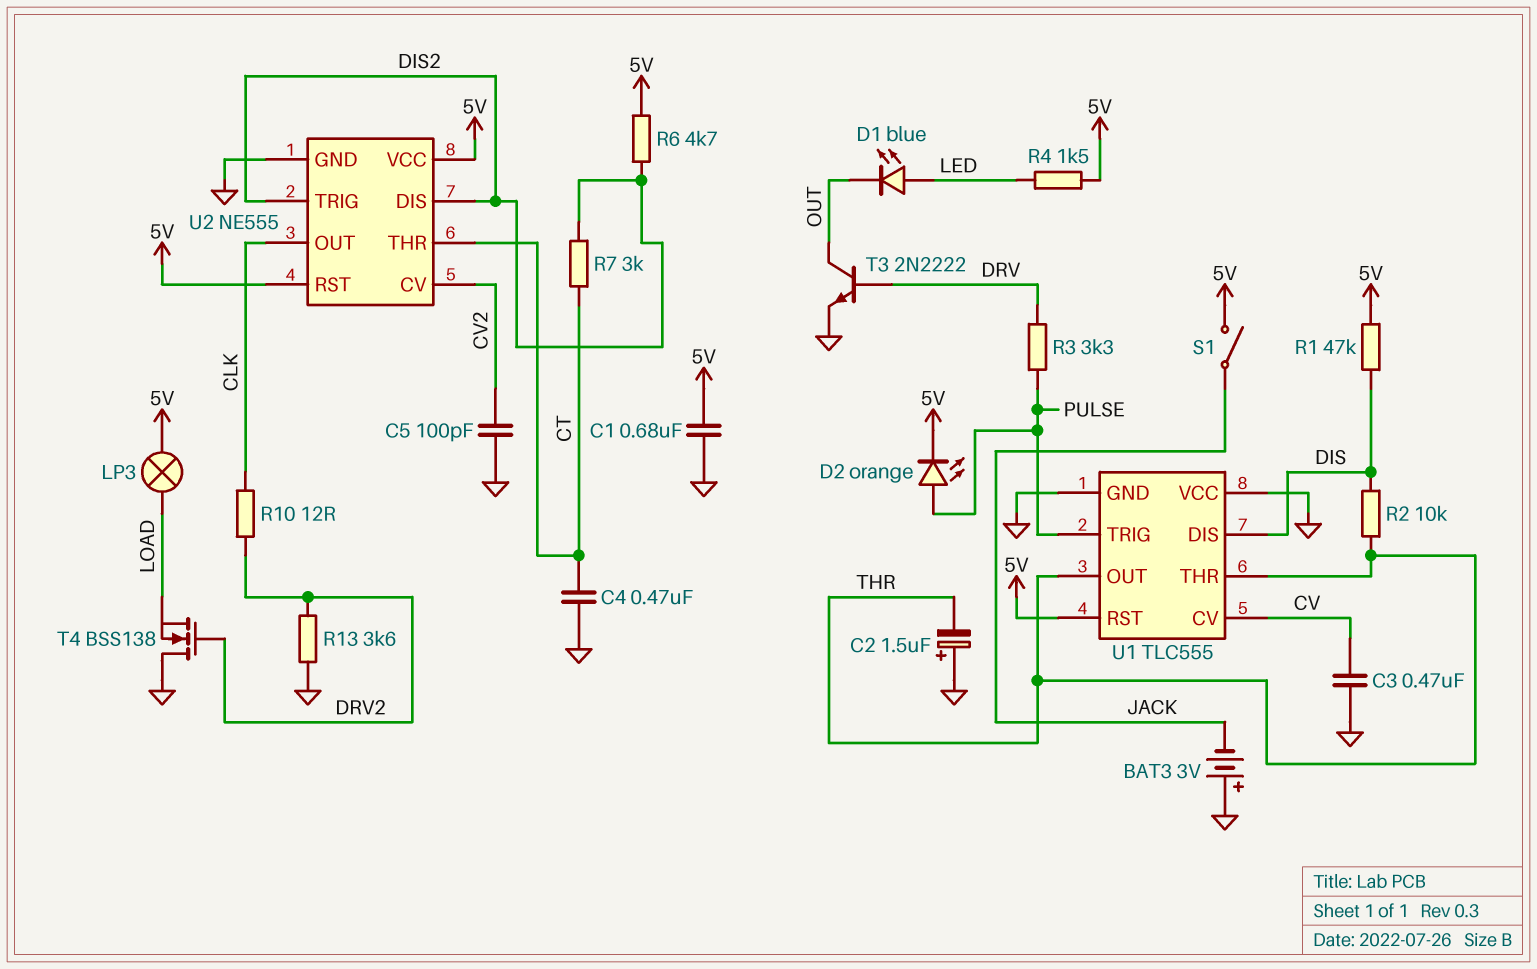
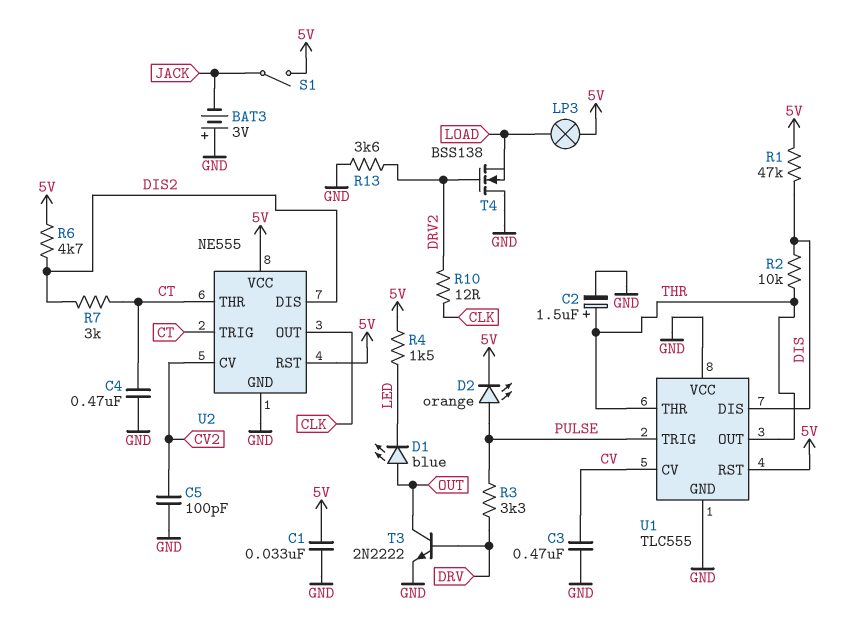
C1: 680nF (5V, GND) -> 33nF (5V, GND)
C2: 1.5uF (plus GND, minus THR) -> 1.5uF (plus THR, minus GND)
D1: LED blue (A LED, K OUT) -> LED blue (A OUT, K LED)
U2 pin TRIG: DIS2 -> CT

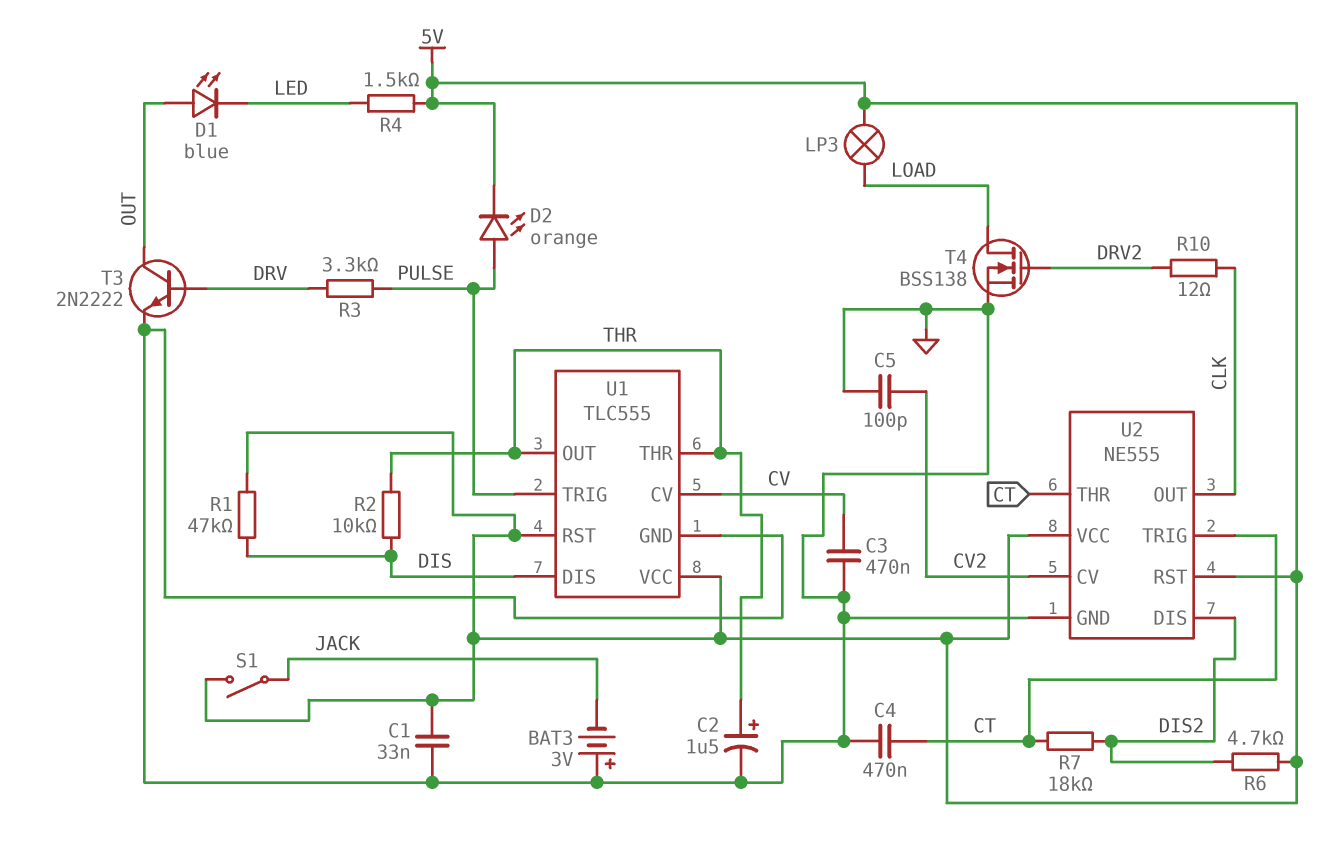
R7: 3k (CT, DIS2) -> 18k (CT, DIS2)
R13: 3.6k (DRV2, GND) -> none
T4: NMOS BSS138 (G DRV2, D GND, S LOAD) -> NMOS BSS138 (G DRV2, D LOAD, S GND)
U1 pin VCC: GND -> 5V

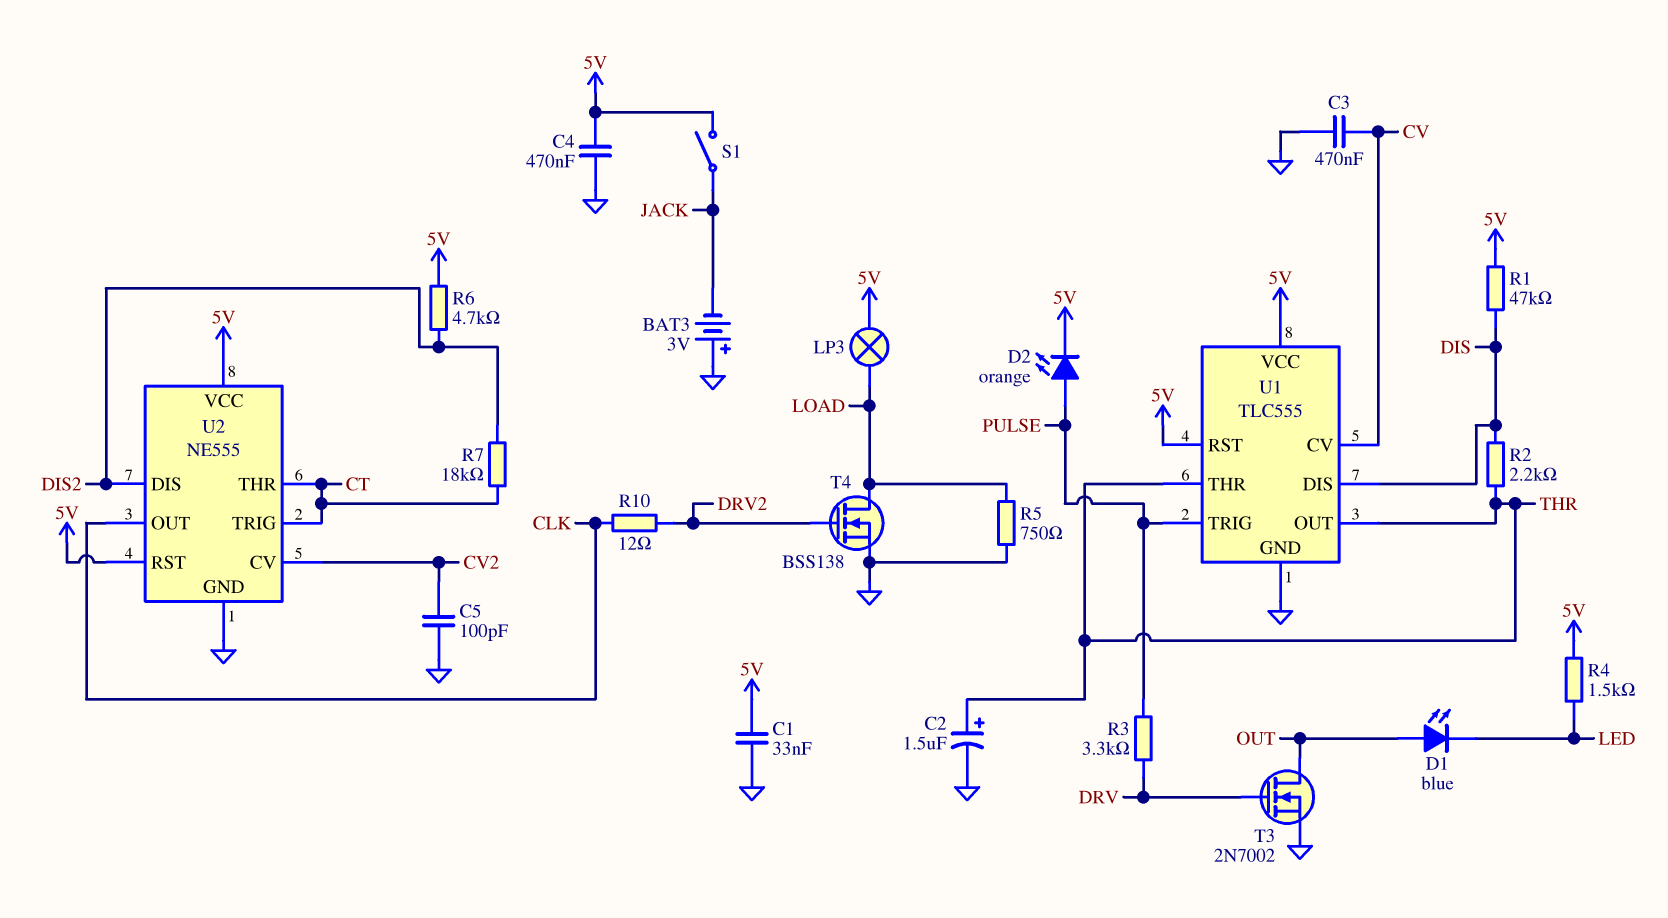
C4: 470nF (CT, GND) -> 470nF (5V, GND)
R2: 10k (DIS, THR) -> 2.2k (DIS, THR)
R5: none -> 750 (GND, LOAD)
T3: NPN 2N2222 (B DRV, C OUT, E GND) -> NMOS 2N7002 (G DRV, D OUT, S GND)

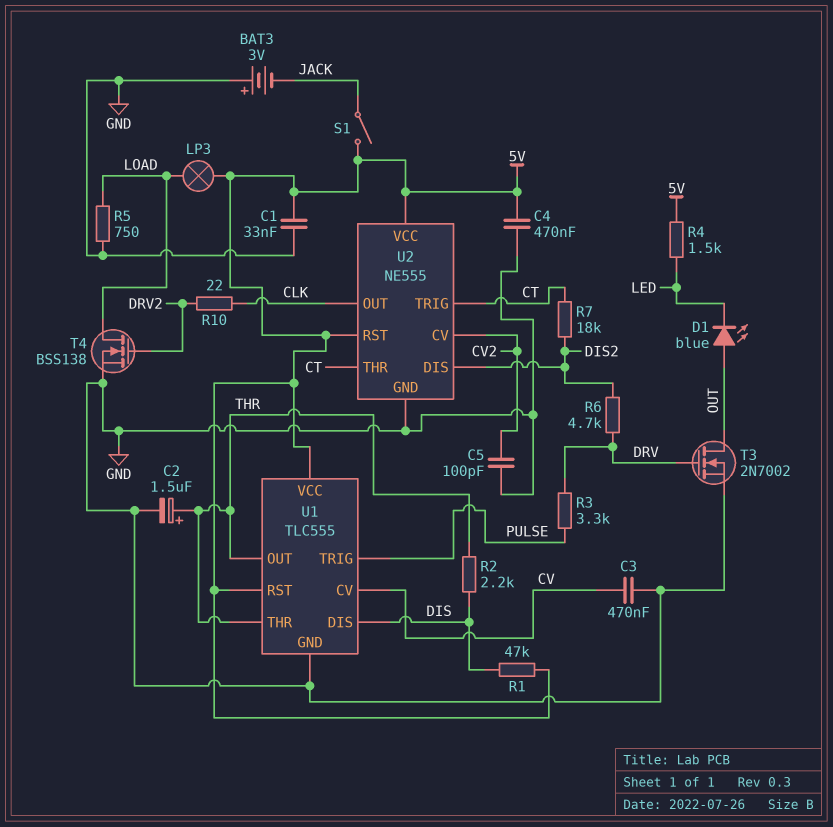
D2: LED orange (A PULSE, K 5V) -> none
R6: 4.7k (5V, DIS2) -> 4.7k (DIS2, DRV)
R10: 12 (CLK, DRV2) -> 22 (CLK, DRV2)

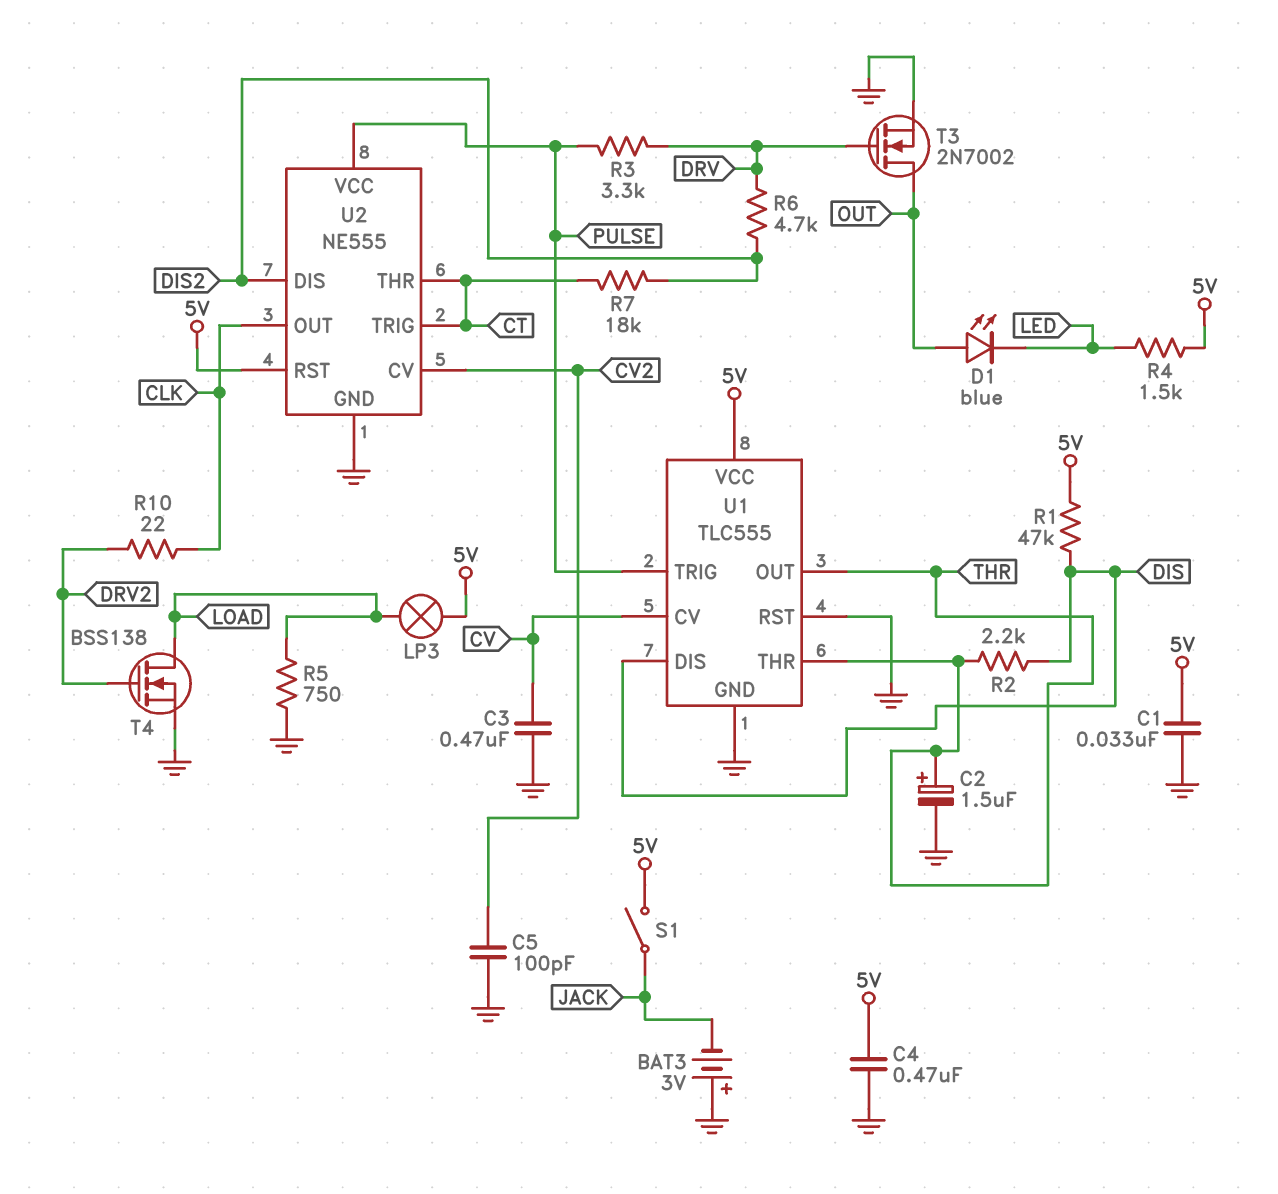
U1 pin RST: 5V -> GND
U2 pin VCC: 5V -> PULSE

